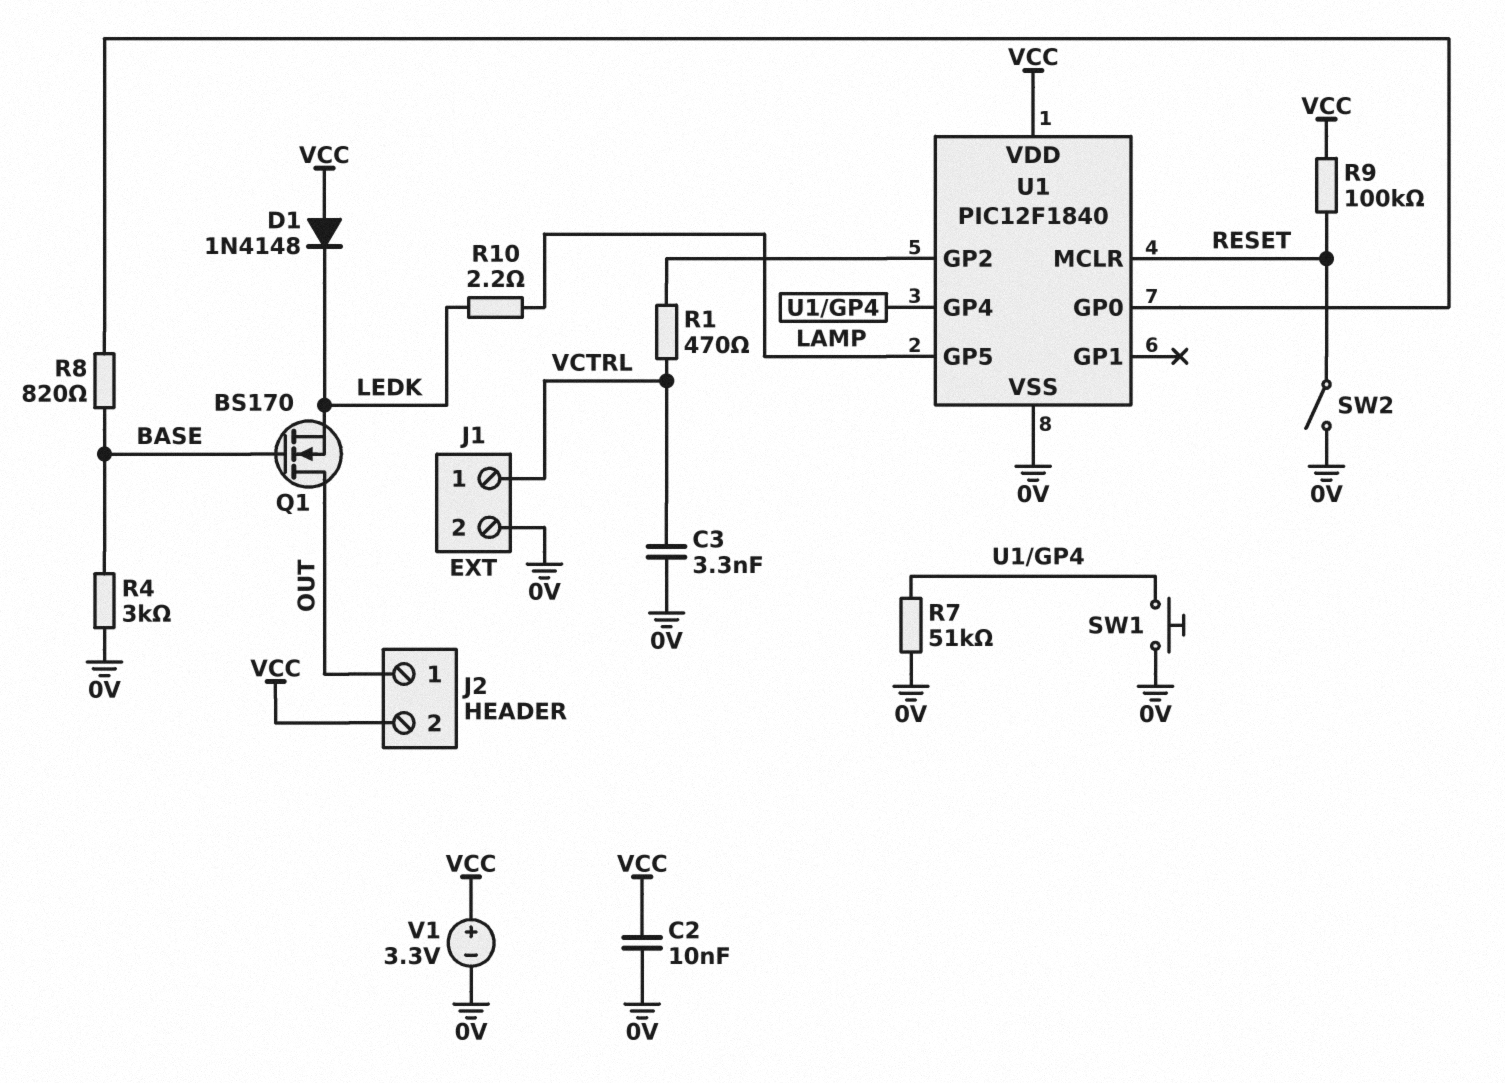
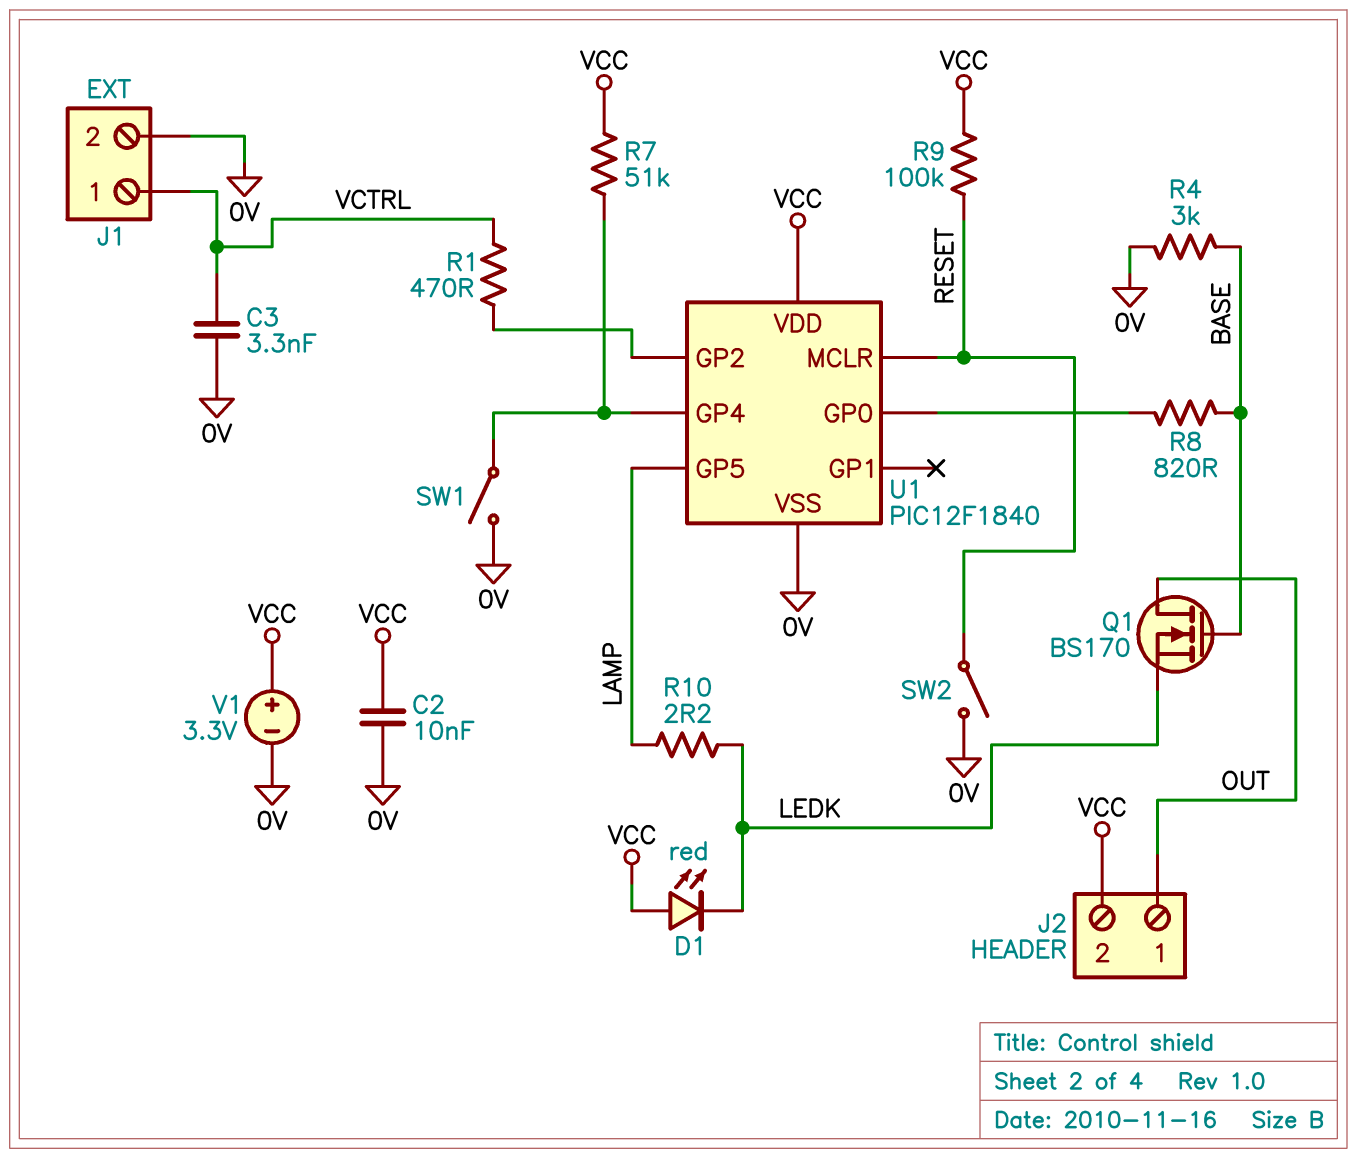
D1: diode 1N4148 (A VCC, K LEDK) -> LED red (A VCC, K LEDK)
R7: 51k (0V, U1/GP4) -> 51k (U1/GP4, VCC)
SW1: button (0V, U1/GP4) -> switch (0V, U1/GP4)

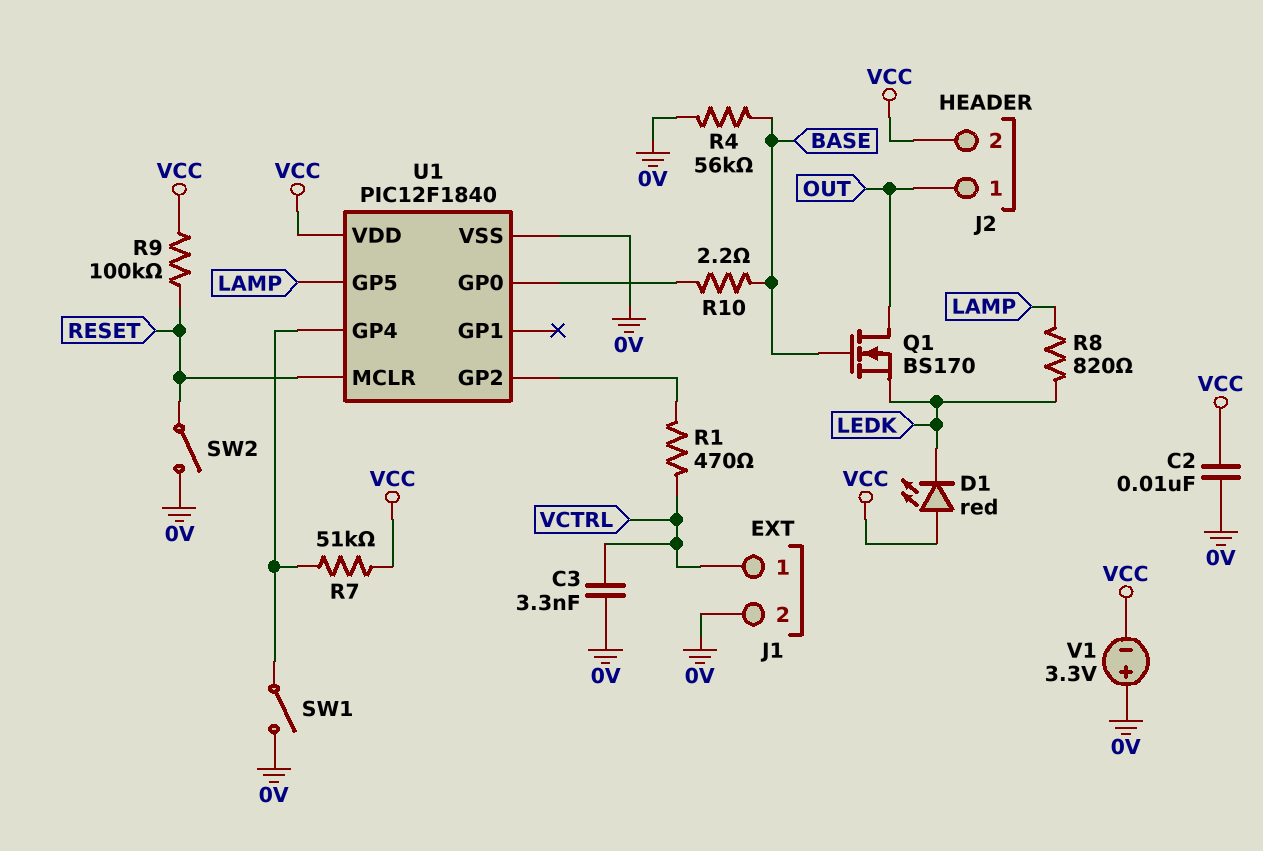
R4: 3k (0V, BASE) -> 56k (0V, BASE)
R8: 820 (BASE, U1/GP0) -> 820 (LAMP, LEDK)
R10: 2.2 (LAMP, LEDK) -> 2.2 (BASE, U1/GP0)
V1: 3.3V (plus VCC, minus 0V) -> 3.3V (plus 0V, minus VCC)

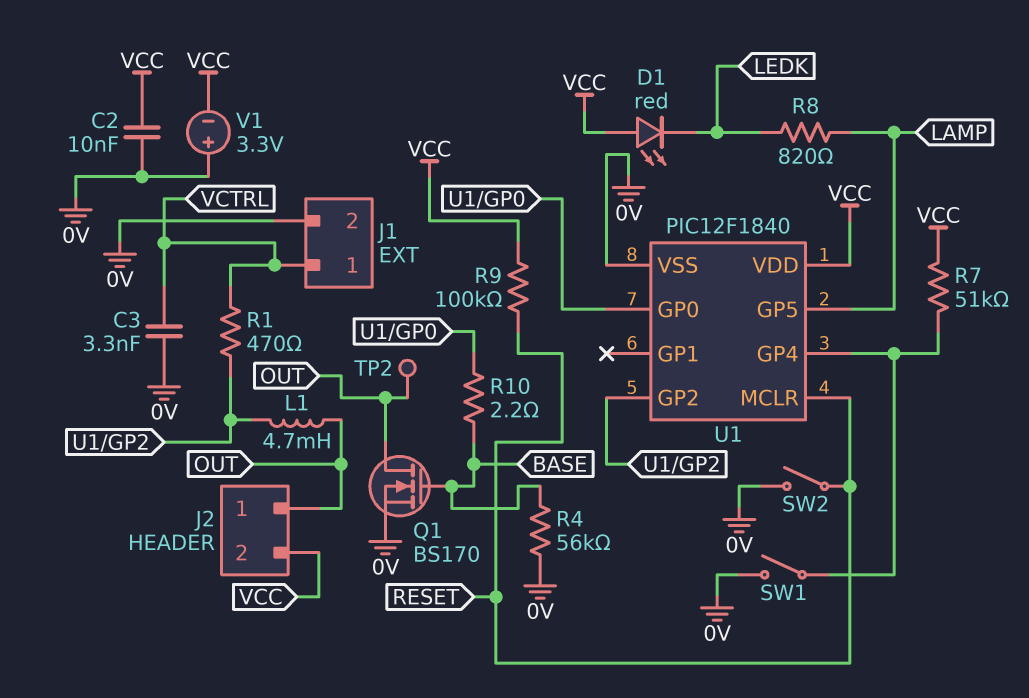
L1: none -> 4.7mH (OUT, U1/GP2)
Q1: NMOS BS170 (G BASE, D OUT, S LEDK) -> NMOS BS170 (G BASE, D OUT, S 0V)
TP2: none -> test point (OUT)

